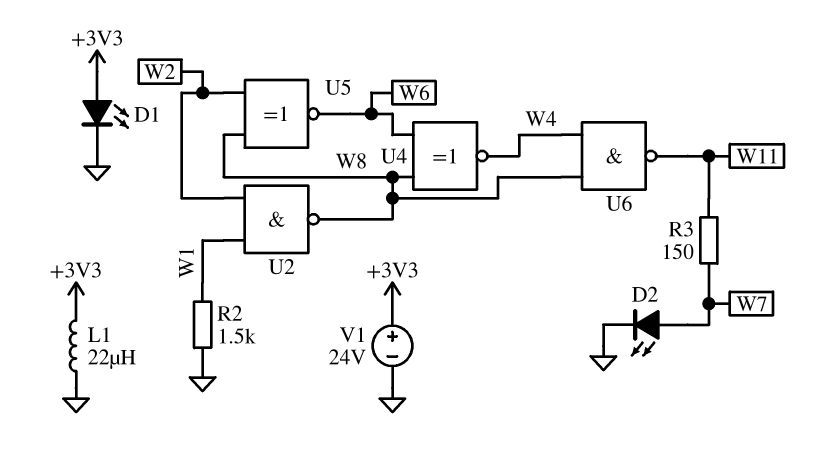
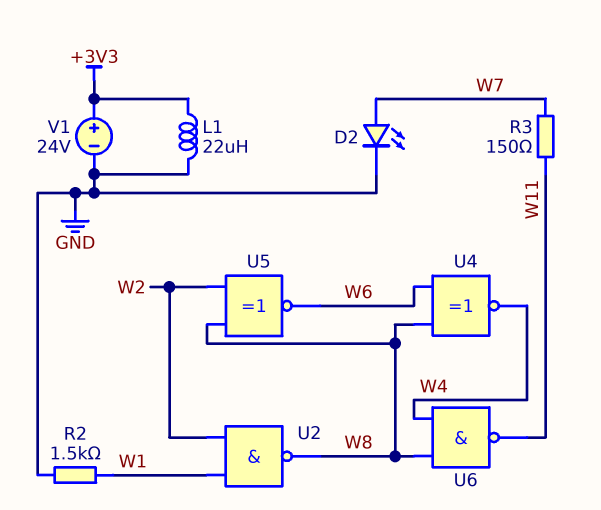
D1: LED (A +3V3, K GND) -> none

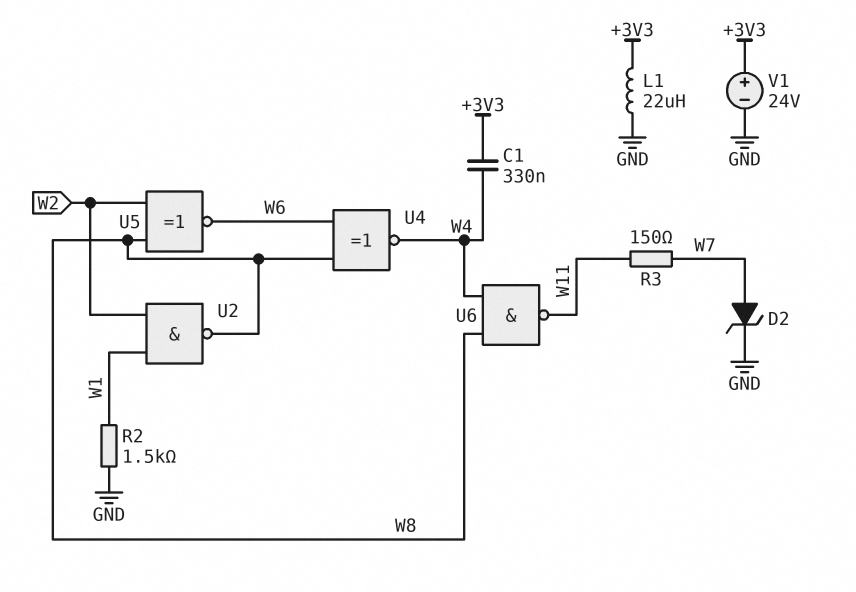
C1: none -> 330nF (+3V3, W4)
D2: LED (A W7, K GND) -> zener (A W7, K GND)

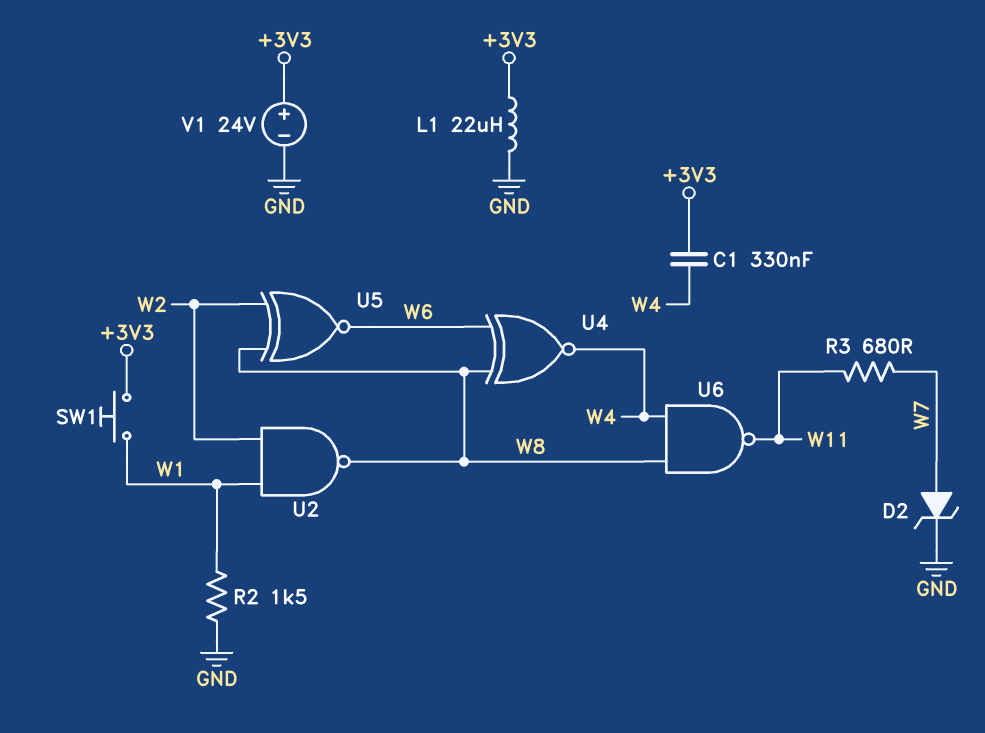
R3: 150 (W7, W11) -> 680 (W7, W11)
SW1: none -> button (+3V3, W1)

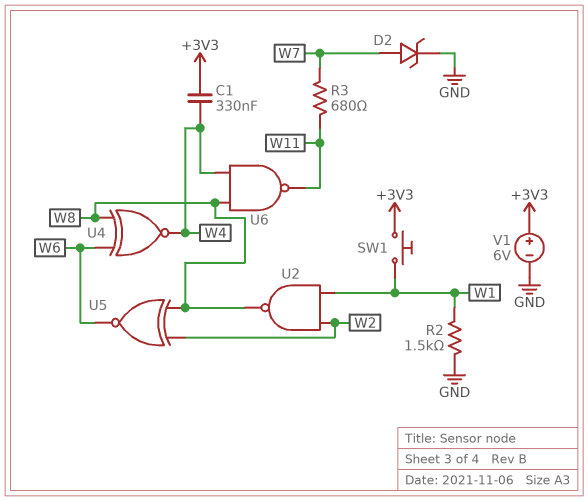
L1: 22uH (+3V3, GND) -> none
V1: 24V (plus +3V3, minus GND) -> 6V (plus +3V3, minus GND)

